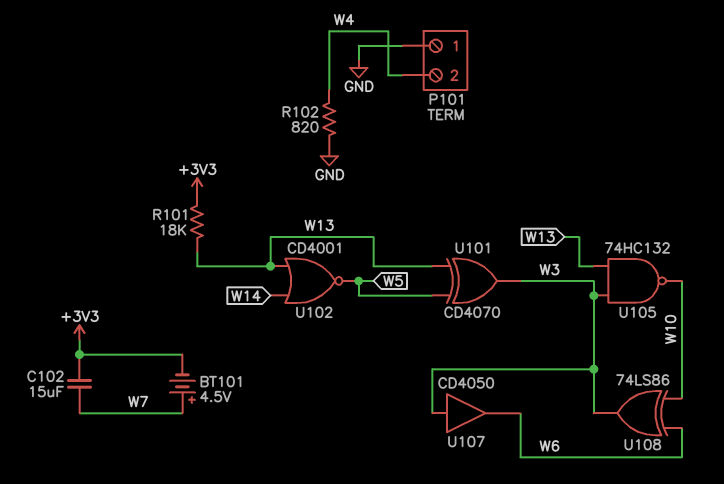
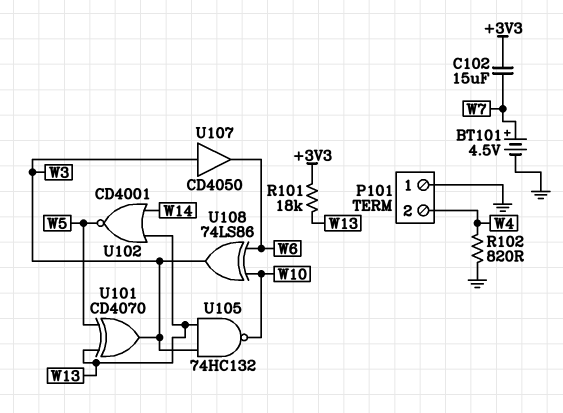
BT101: 4.5V (plus W7, minus +3V3) -> 4.5V (plus W7, minus GND)

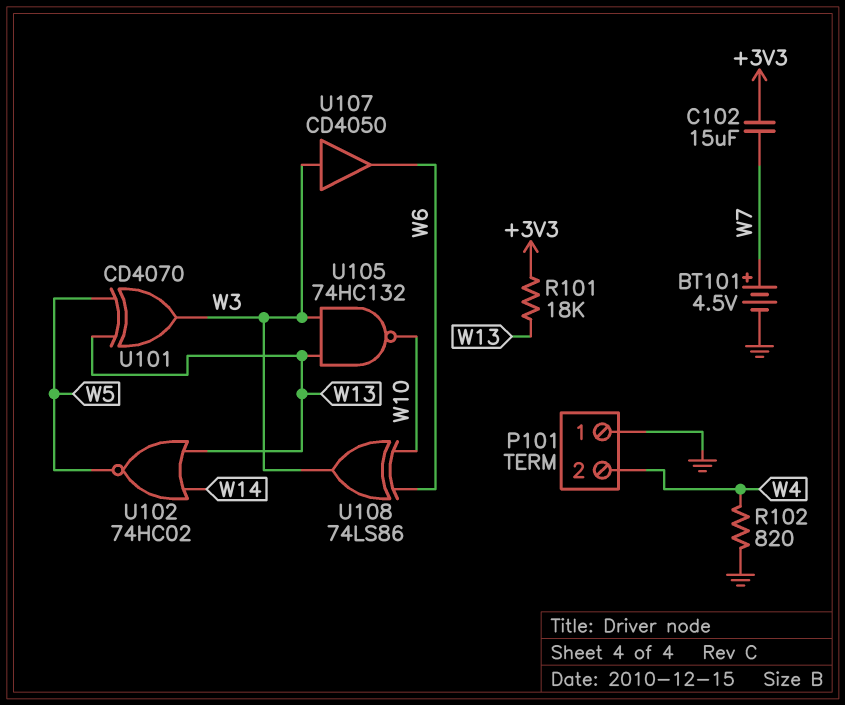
U102: NOR CD4001 (in W13, in W14, out W5) -> NOR 74HC02 (in W13, in W14, out W5)

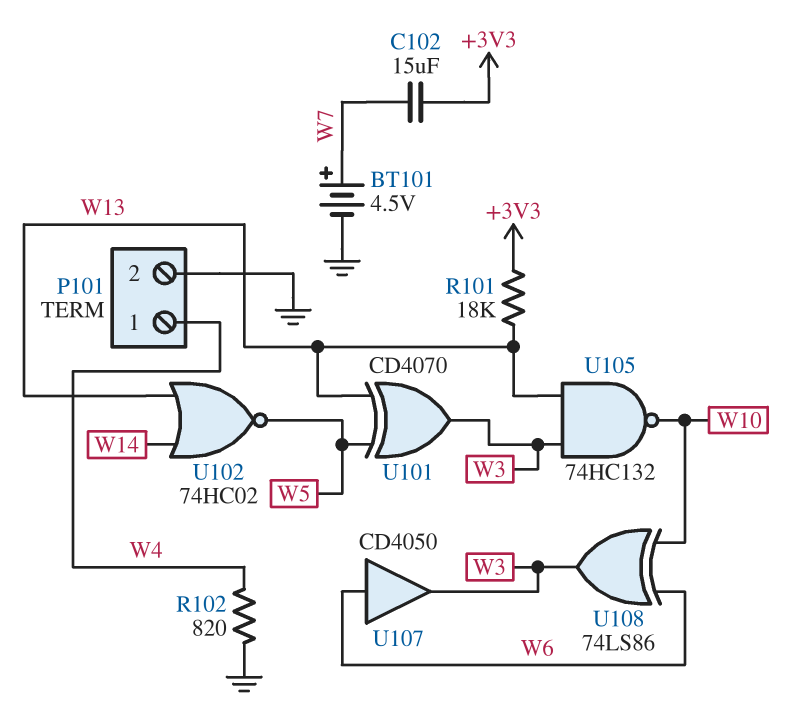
P101 pin 1: GND -> W4
P101 pin 2: W4 -> GND
U107: buffer CD4050 (in W3, out W6) -> buffer CD4050 (in W6, out W3)

